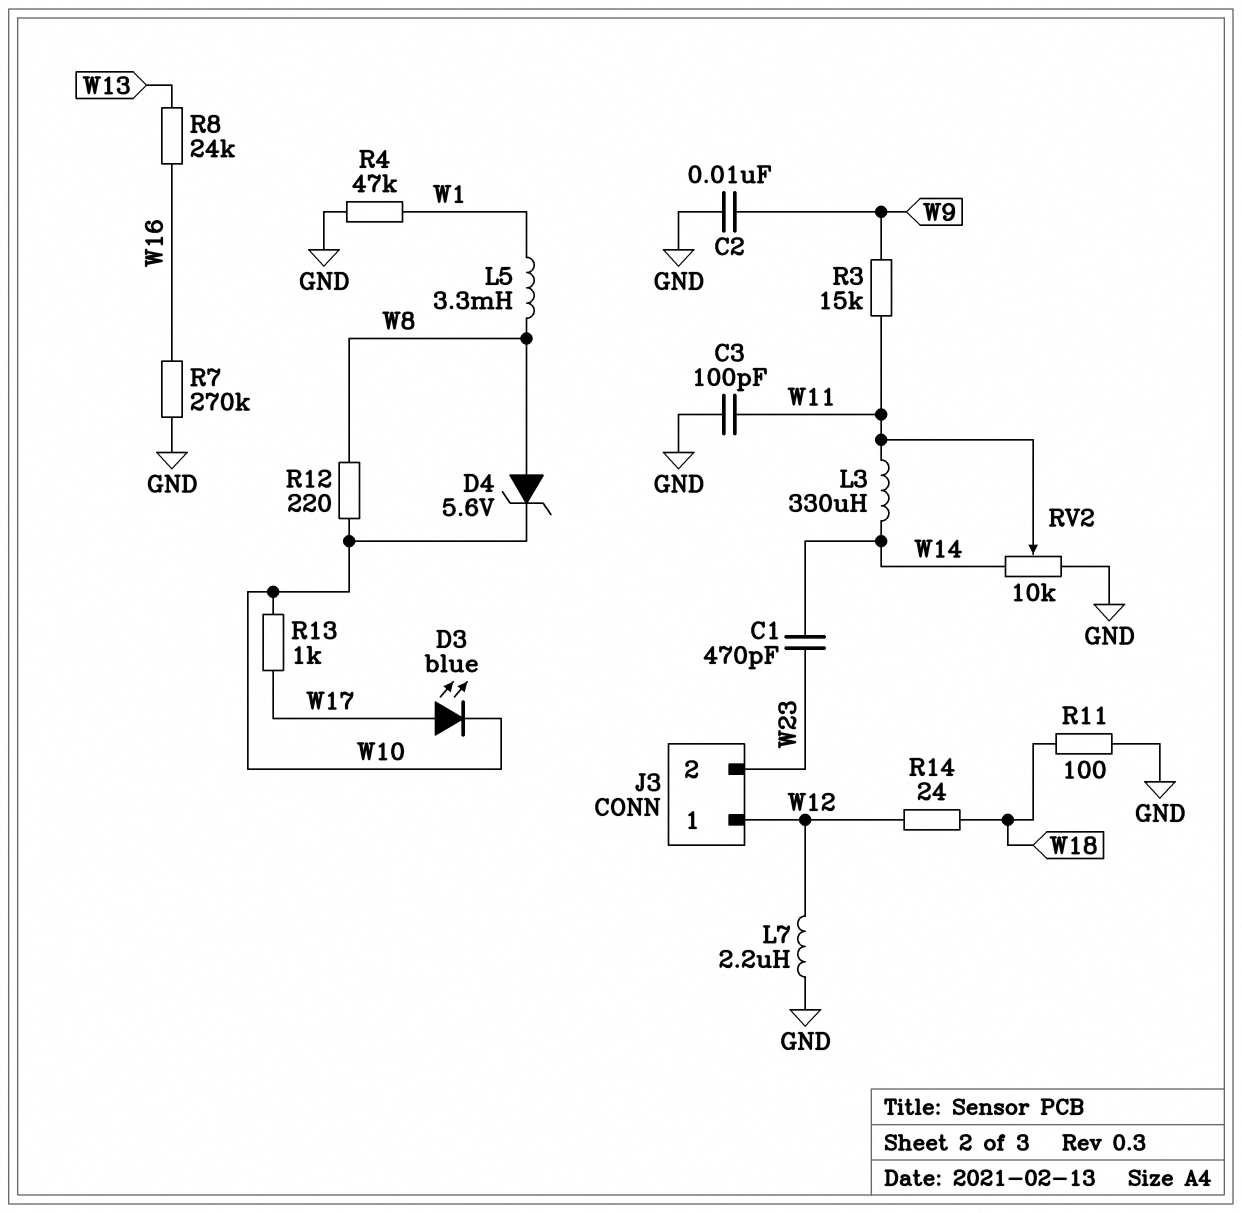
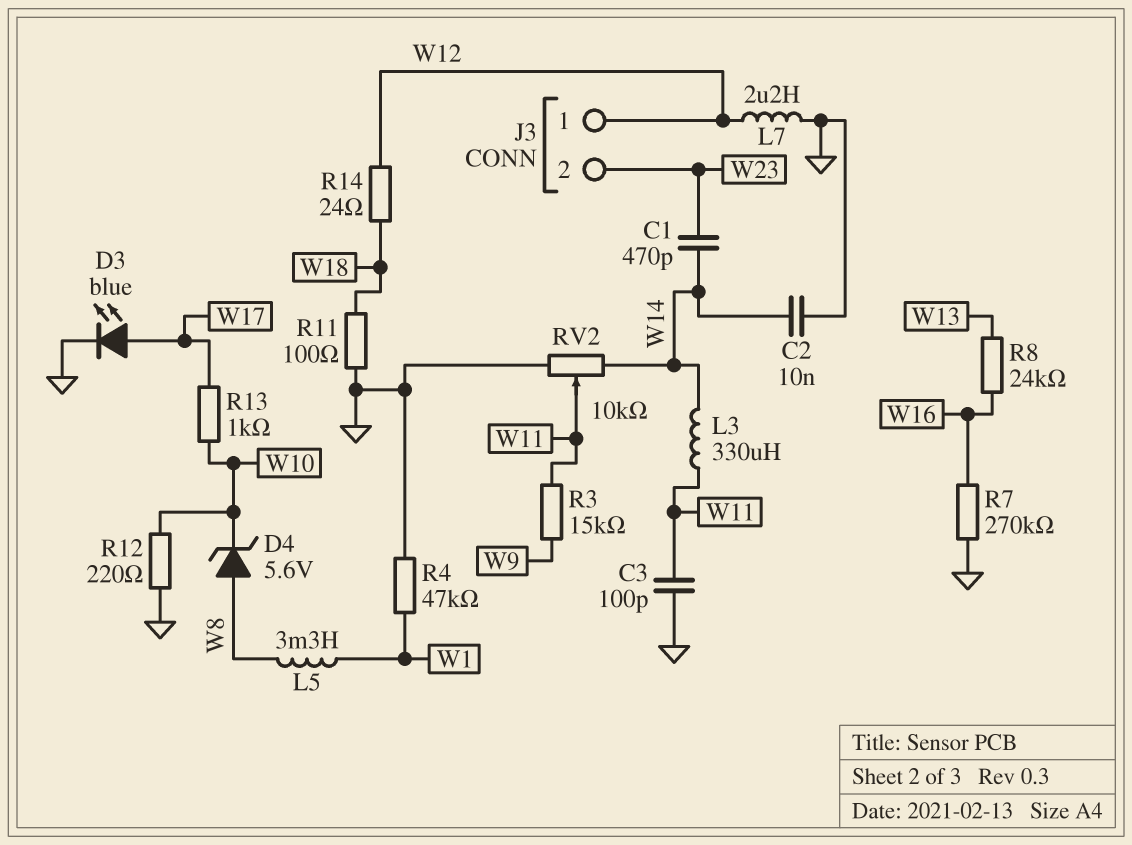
C2: 10nF (GND, W9) -> 10nF (GND, W14)
D3: LED blue (A W17, K W10) -> LED blue (A W17, K GND)
R12: 220 (W8, W10) -> 220 (GND, W10)

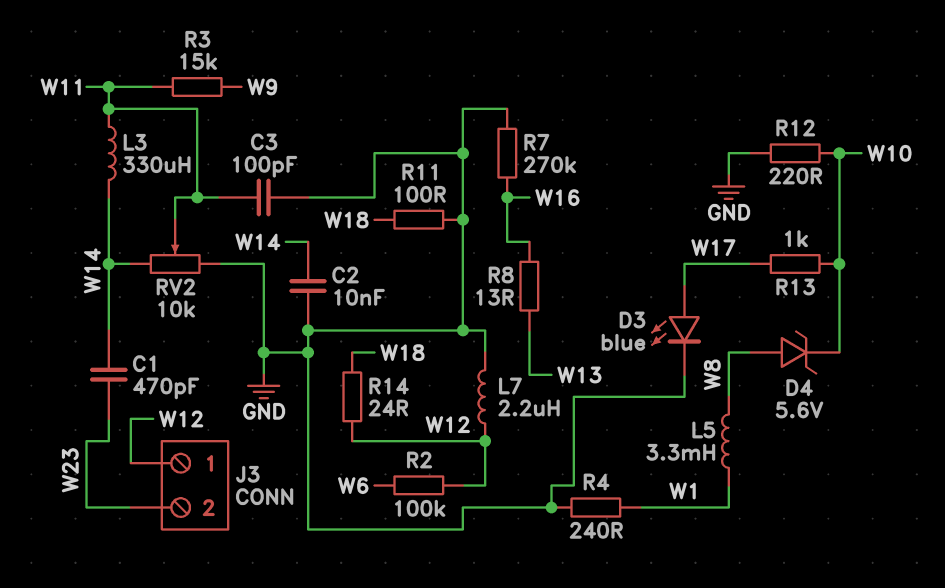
R2: none -> 100k (W6, W12)
R4: 47k (GND, W1) -> 240 (GND, W1)
R8: 24k (W13, W16) -> 13 (W13, W16)

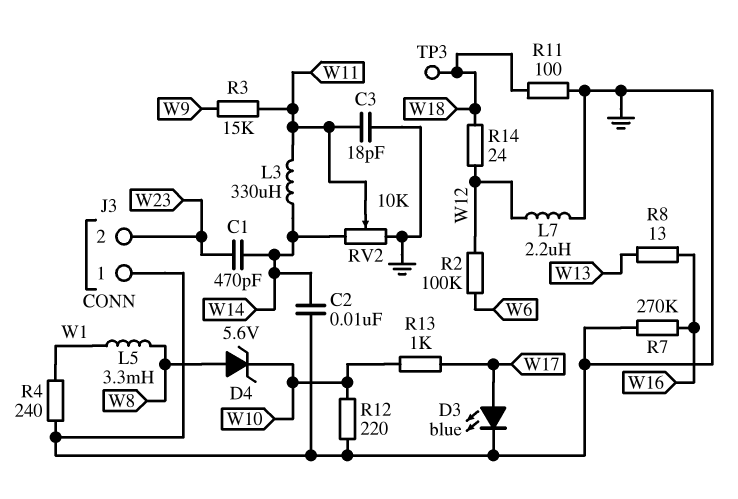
C3: 100pF (GND, W11) -> 18pF (GND, W11)
J3 pin 1: W12 -> GND
TP3: none -> test point (W18)

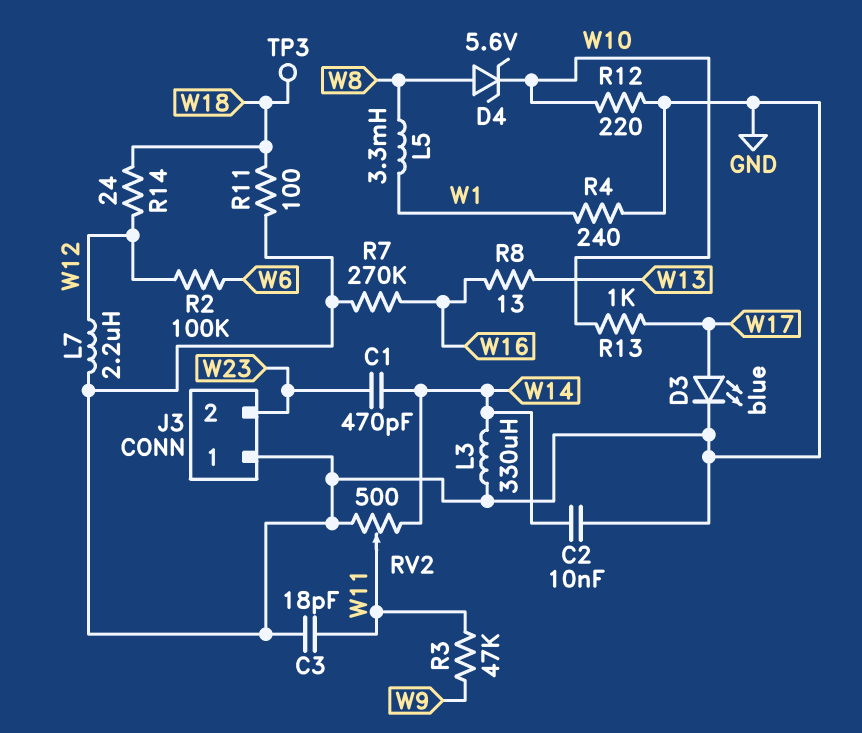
L3: 330uH (W11, W14) -> 330uH (GND, W14)
R3: 15k (W9, W11) -> 47k (W9, W11)
RV2: 10k (GND, W14, wiper W11) -> 500 (GND, W14, wiper W11)

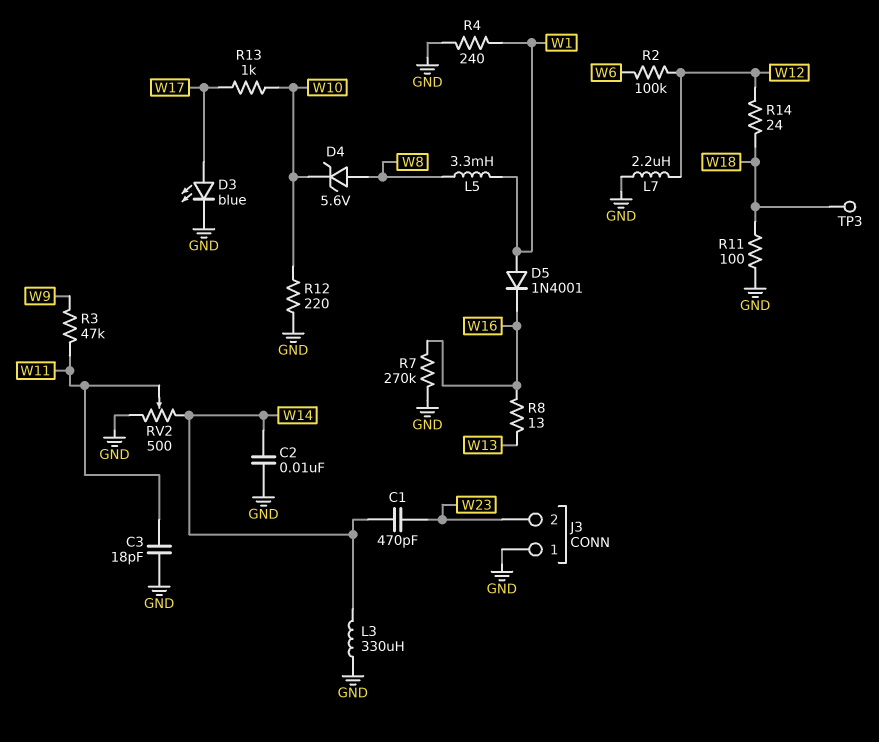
D5: none -> diode 1N4001 (A W1, K W16)

